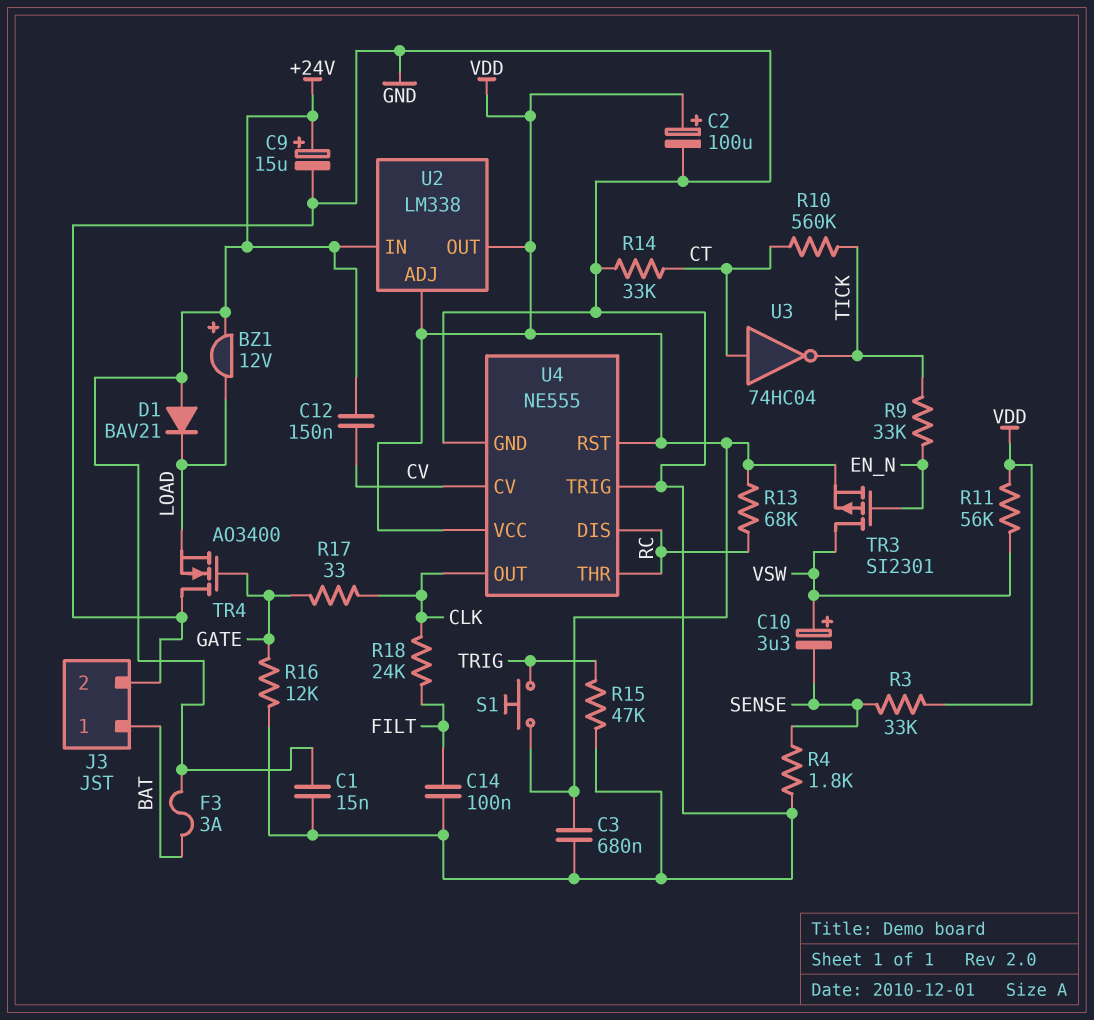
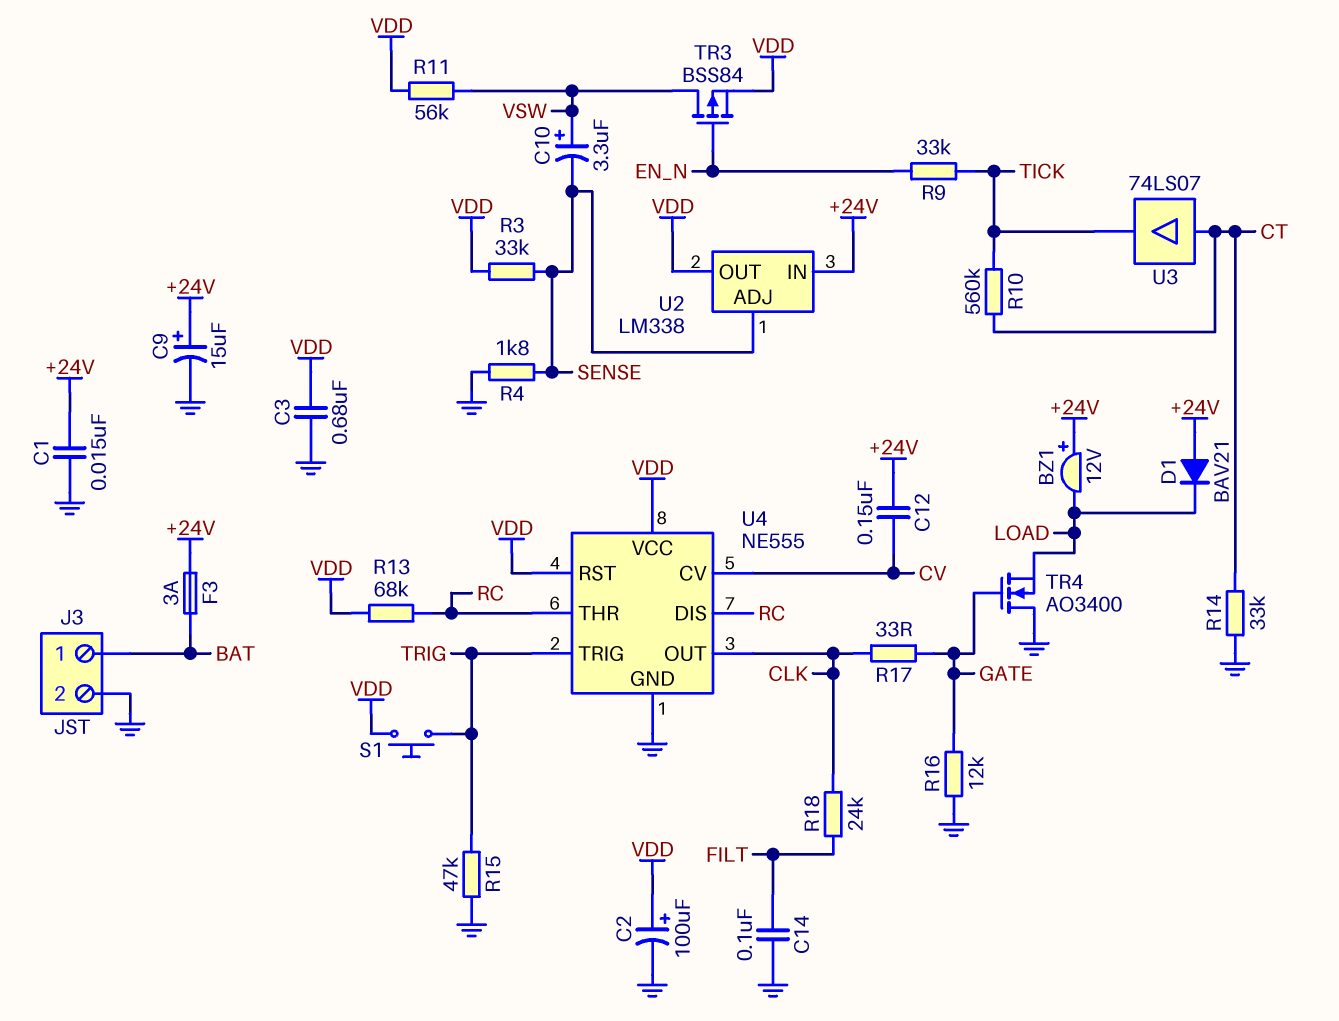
TR3: PMOS SI2301 (G EN_N, D VSW, S VDD) -> PMOS BSS84 (G EN_N, D VSW, S VDD)
U2 pin ADJ: VDD -> SENSE
U3: NOT 74HC04 (in CT, out TICK) -> buffer 74LS07 (in CT, out TICK)
U4 pin TRIG: GND -> TRIG

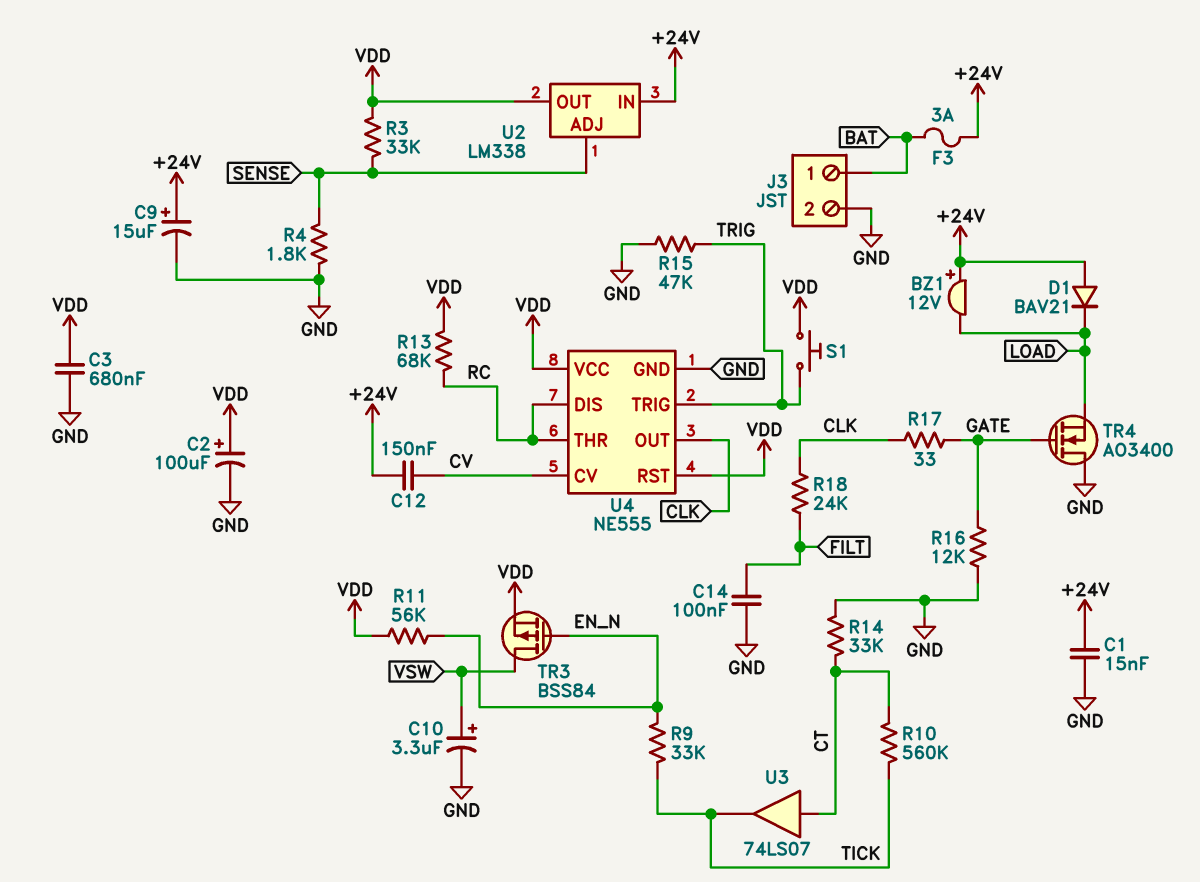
C10: 3.3uF (plus VSW, minus SENSE) -> 3.3uF (plus VSW, minus GND)
R11: 56k (VDD, VSW) -> 56k (EN_N, VDD)

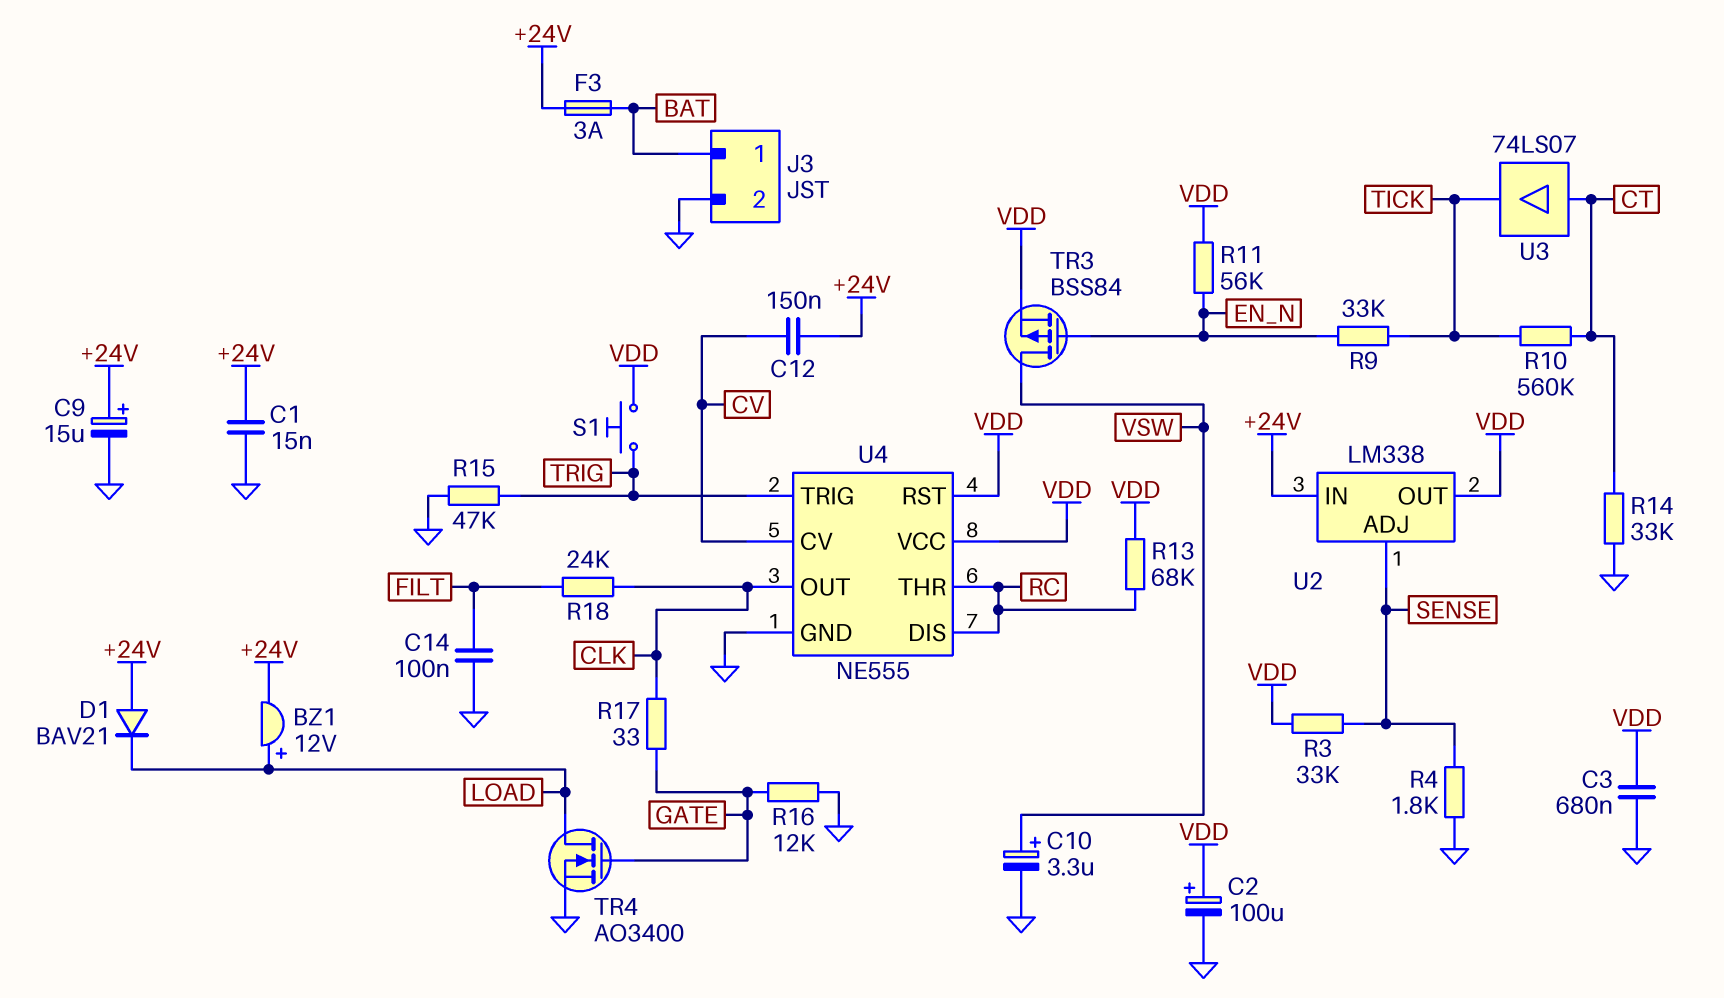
BZ1: buzzer 12V (plus +24V, minus LOAD) -> buzzer 12V (plus LOAD, minus +24V)
TR4: NMOS AO3400 (G GATE, D GND, S LOAD) -> NMOS AO3400 (G GATE, D LOAD, S GND)

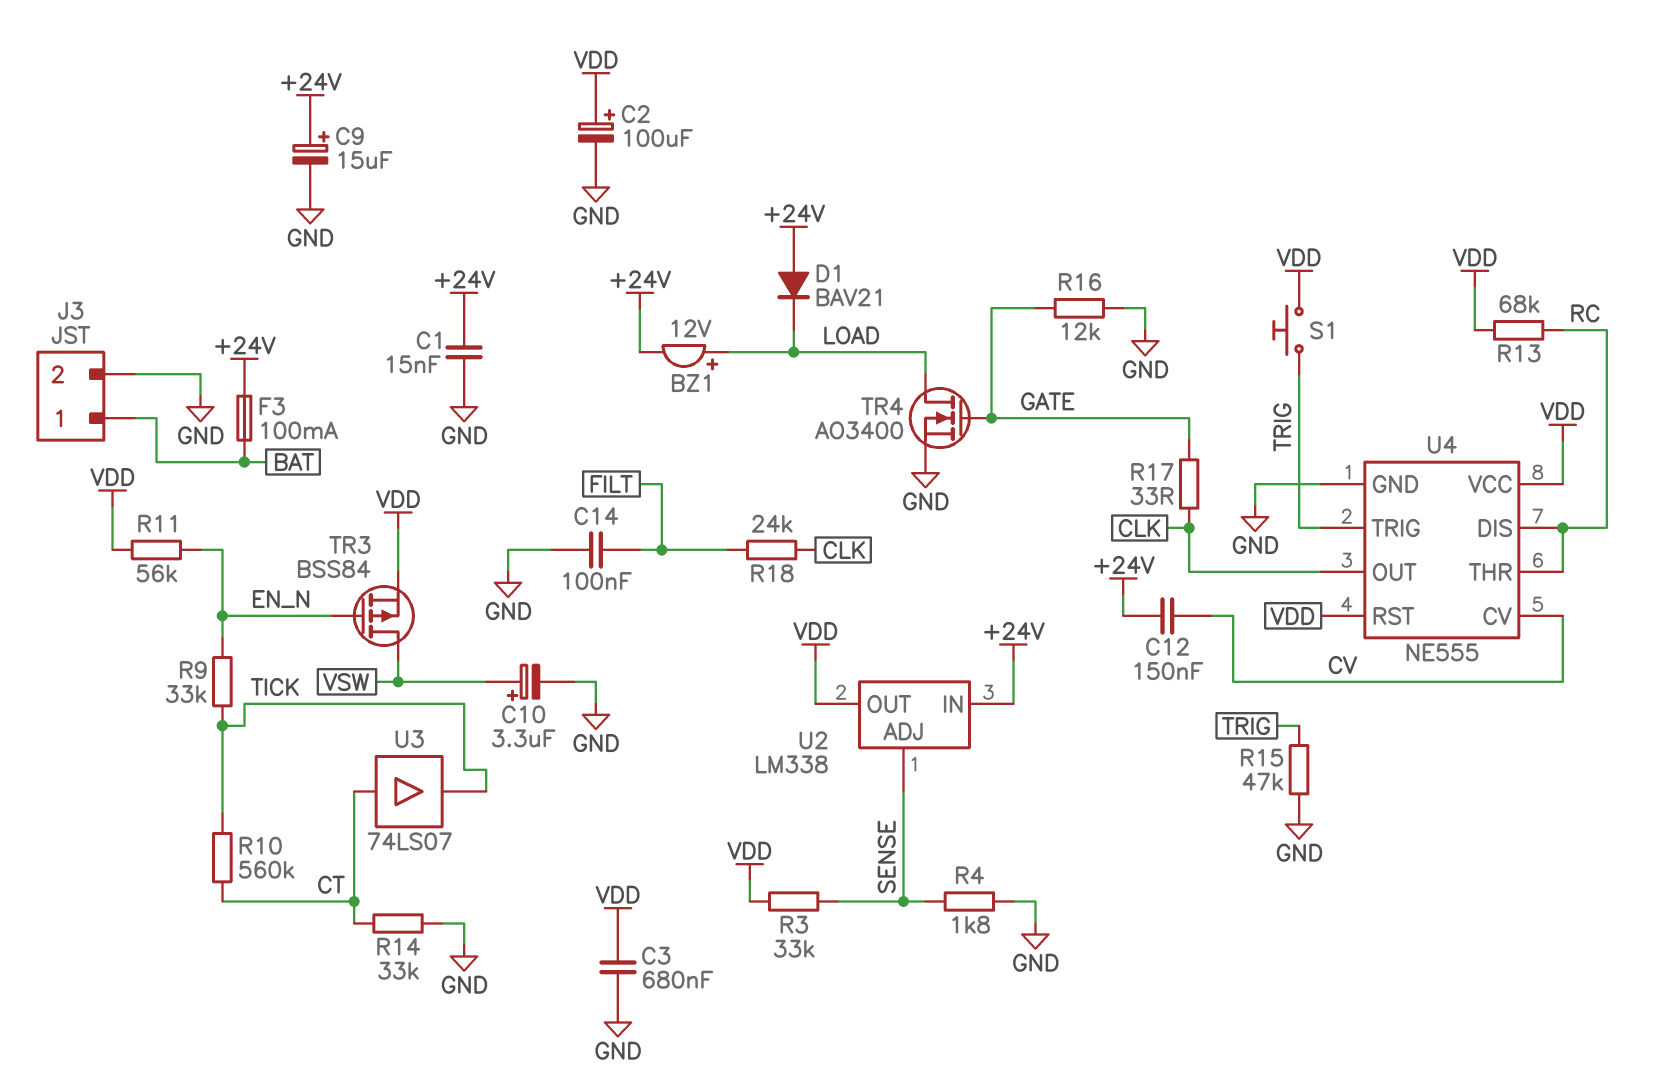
F3: 3A (+24V, BAT) -> 100mA (+24V, BAT)

